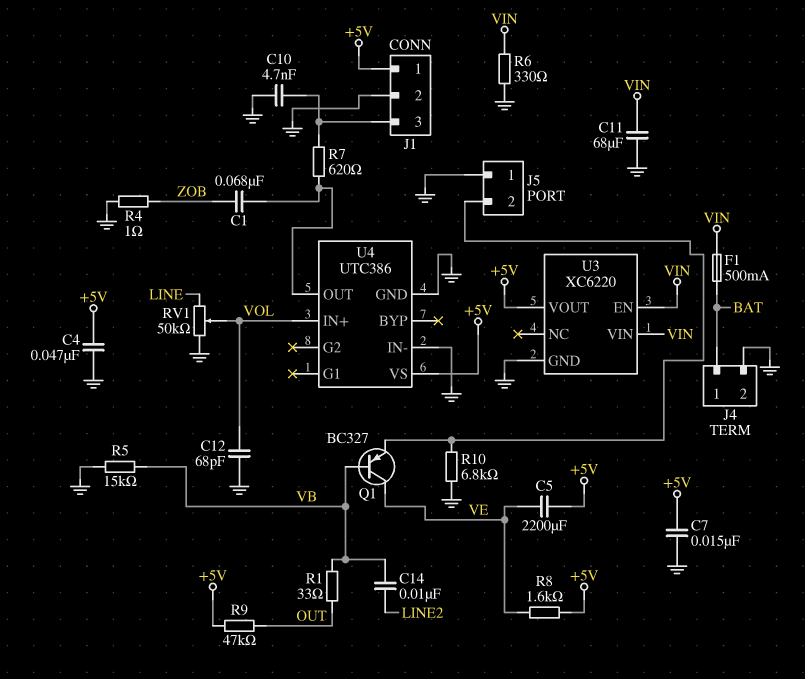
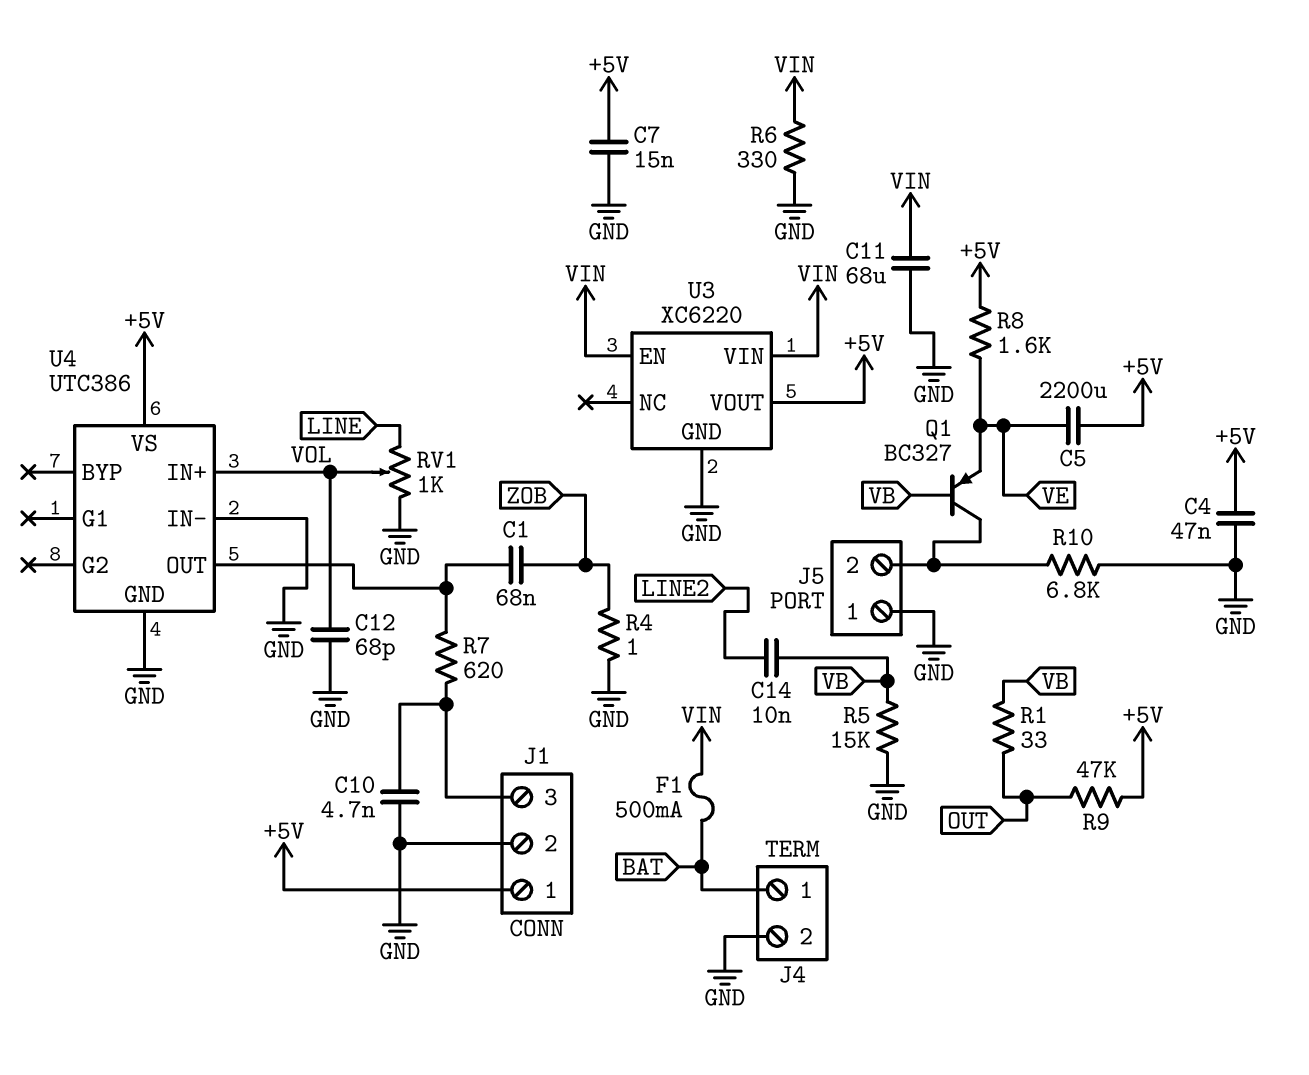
Q1: PNP BC327 (B VB, C VE, E J5/2) -> PNP BC327 (B VB, C J5/2, E VE)
RV1: 50k (GND, LINE, wiper VOL) -> 1k (GND, LINE, wiper VOL)

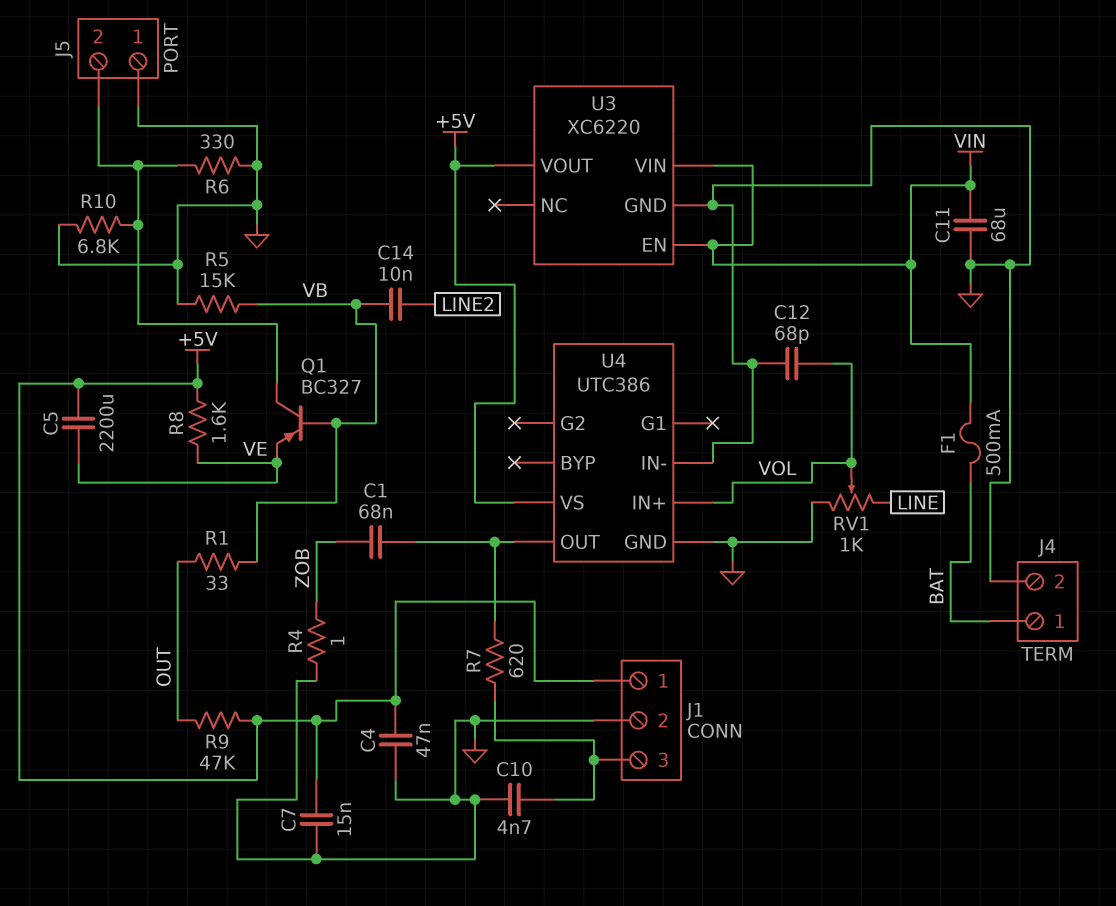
R6: 330 (GND, VIN) -> 330 (GND, J5/2)

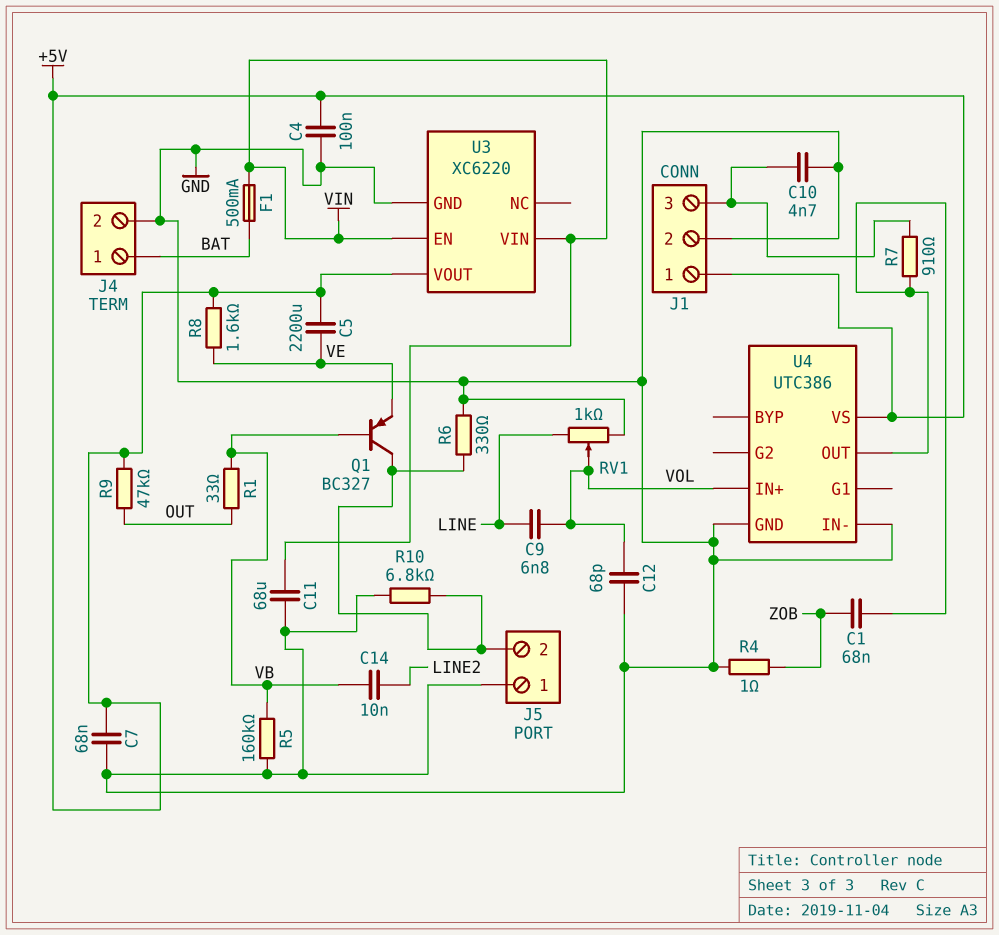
C4: 47nF (+5V, GND) -> 100nF (+5V, GND)
C7: 15nF (+5V, GND) -> 68nF (+5V, GND)
C9: none -> 6.8nF (LINE, VOL)
R5: 15k (GND, VB) -> 160k (GND, VB)
R7: 620 (J1/3, U4/OUT) -> 910 (J1/3, U4/OUT)

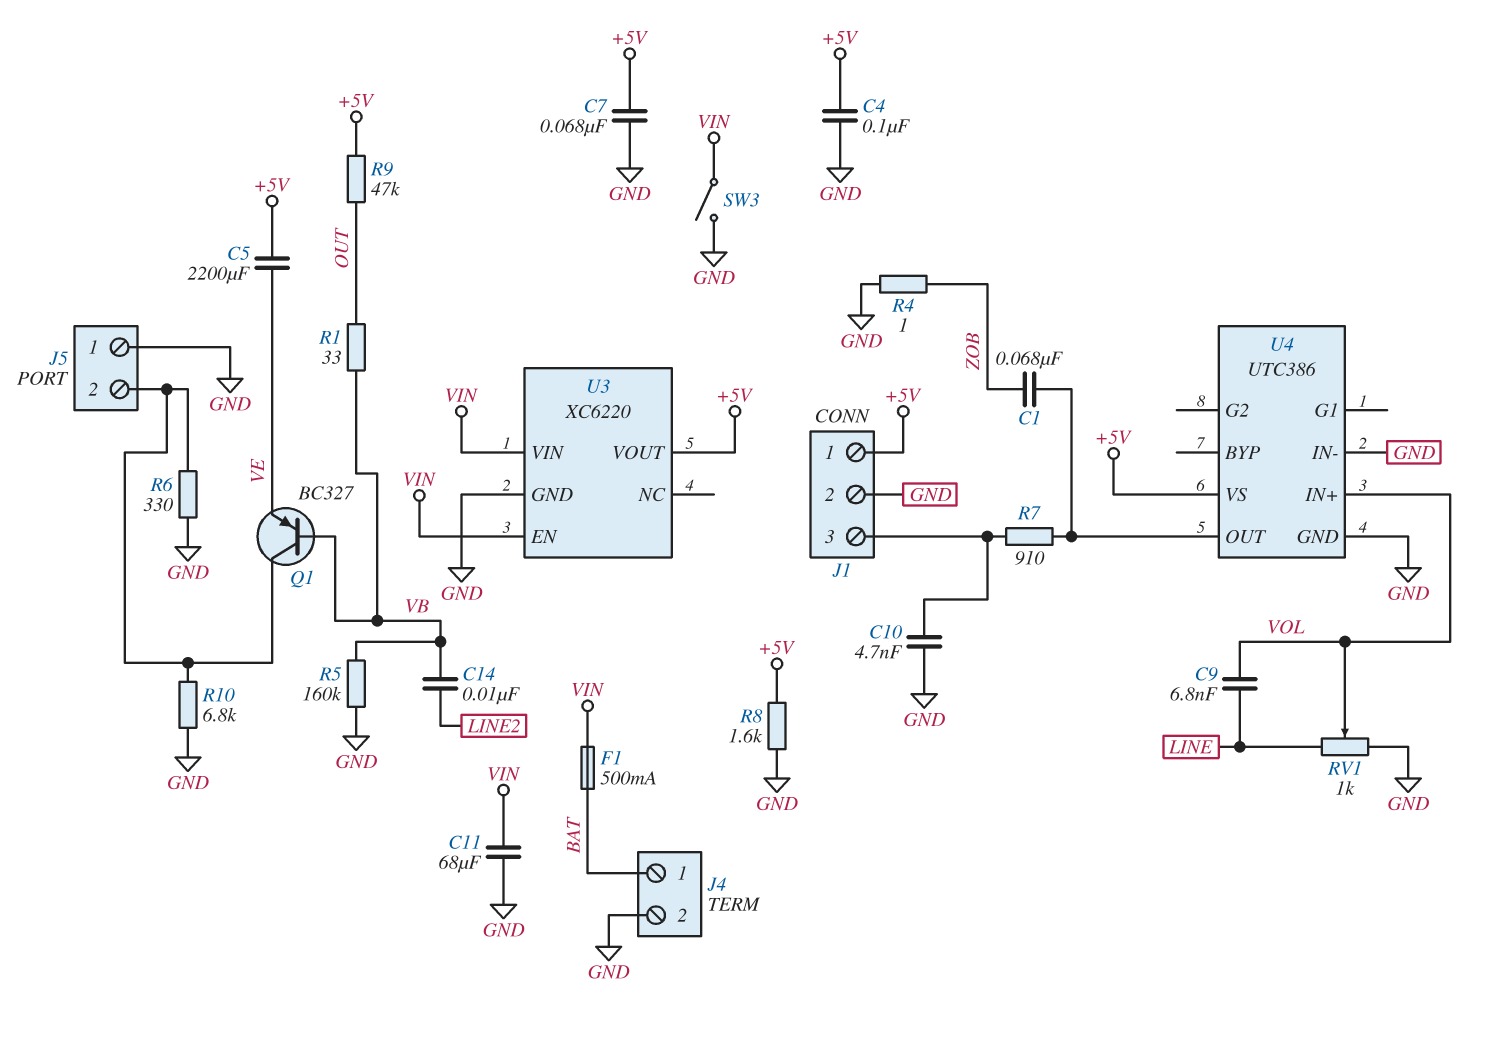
C12: 68pF (GND, VOL) -> none
R8: 1.6k (+5V, VE) -> 1.6k (+5V, GND)
SW3: none -> switch (GND, VIN)

